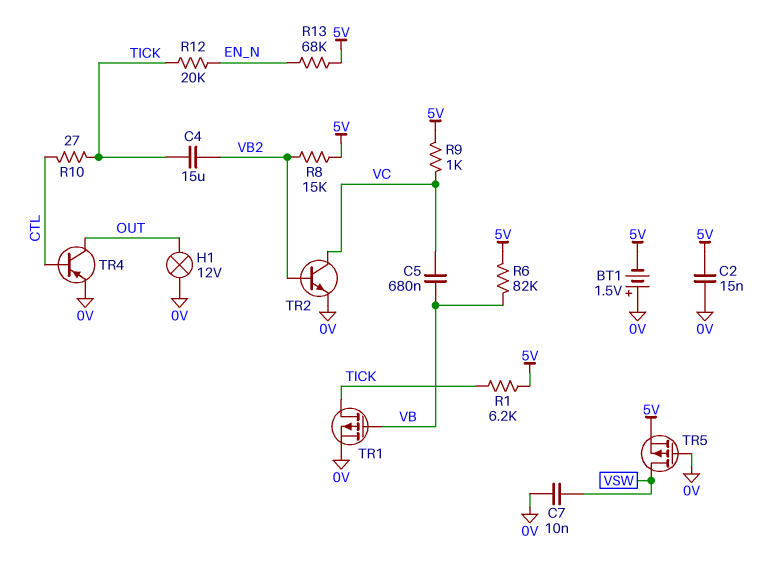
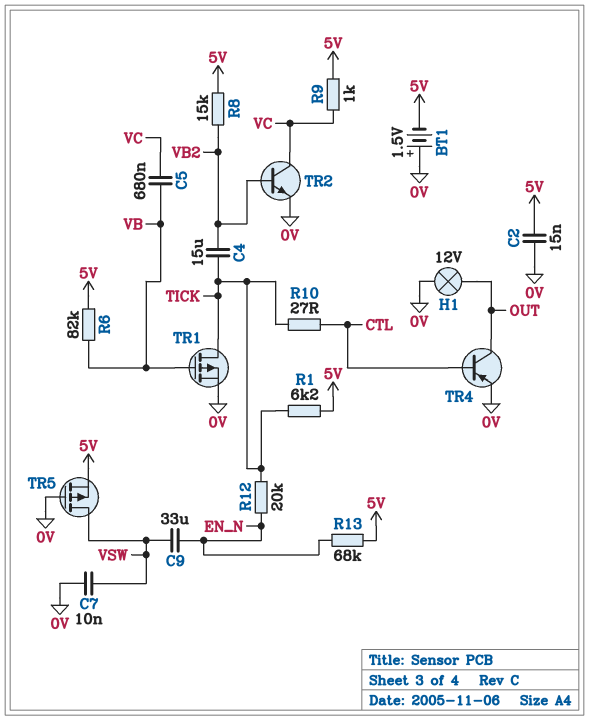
C9: none -> 33uF (EN_N, VSW)

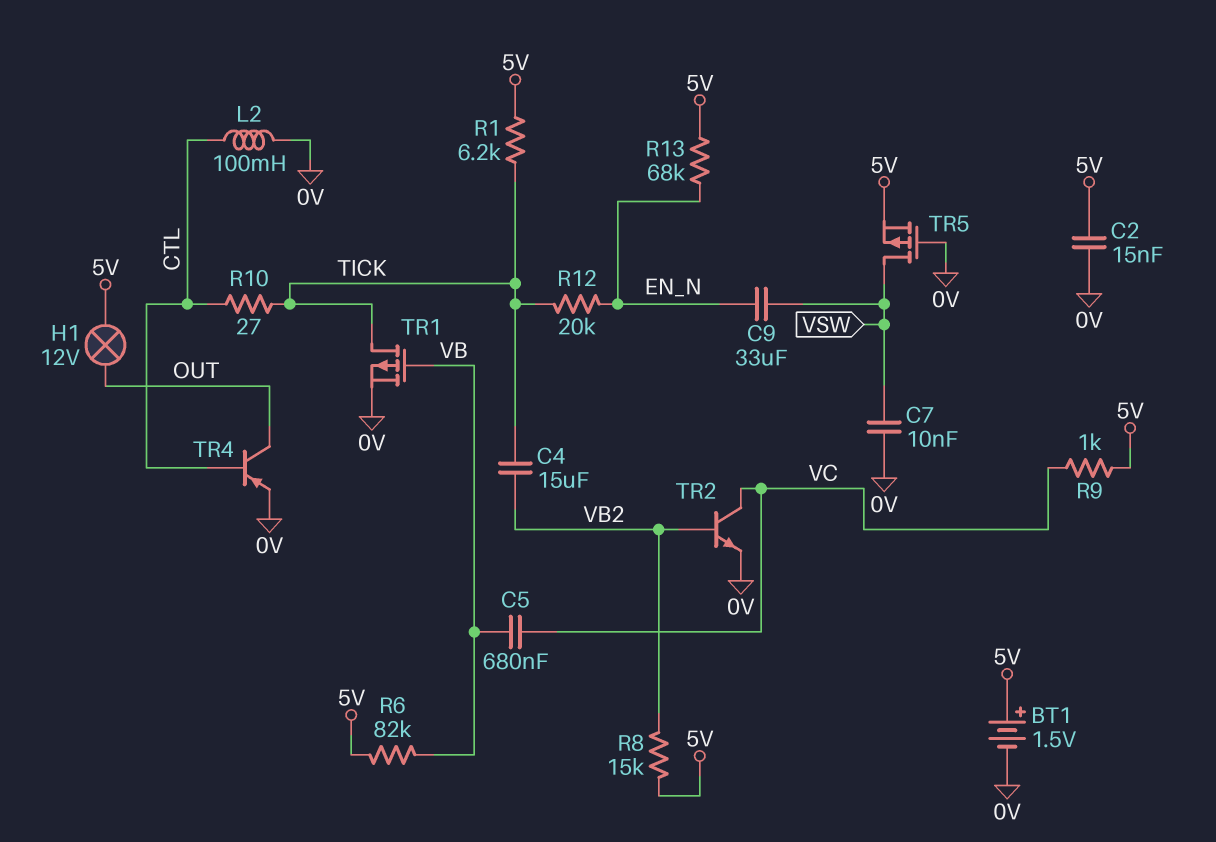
BT1: 1.5V (plus 0V, minus 5V) -> 1.5V (plus 5V, minus 0V)
H1: lamp 12V (0V, OUT) -> lamp 12V (5V, OUT)
L2: none -> 100mH (0V, CTL)

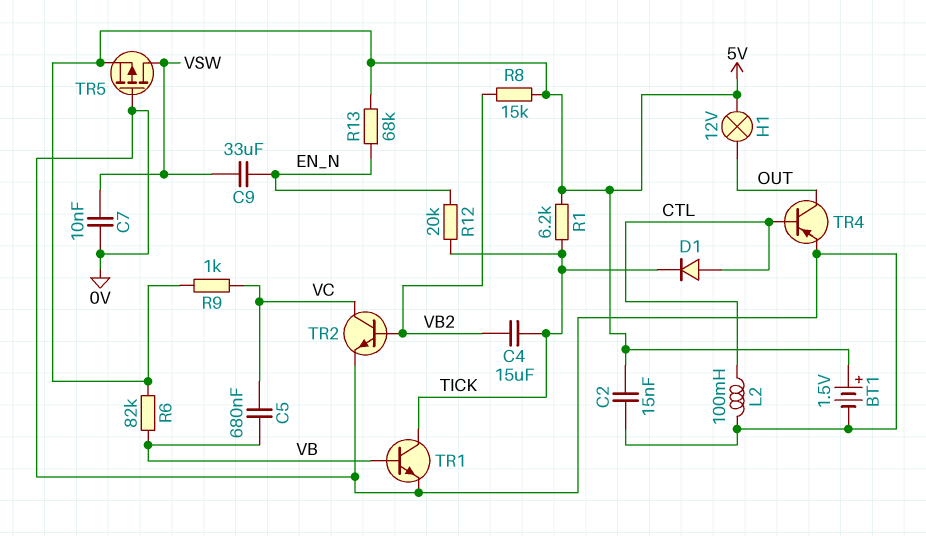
D1: none -> diode (A CTL, K TICK)
R10: 27 (CTL, TICK) -> none
TR1: PMOS (G VB, D TICK, S 0V) -> NPN (B VB, C TICK, E 0V)

